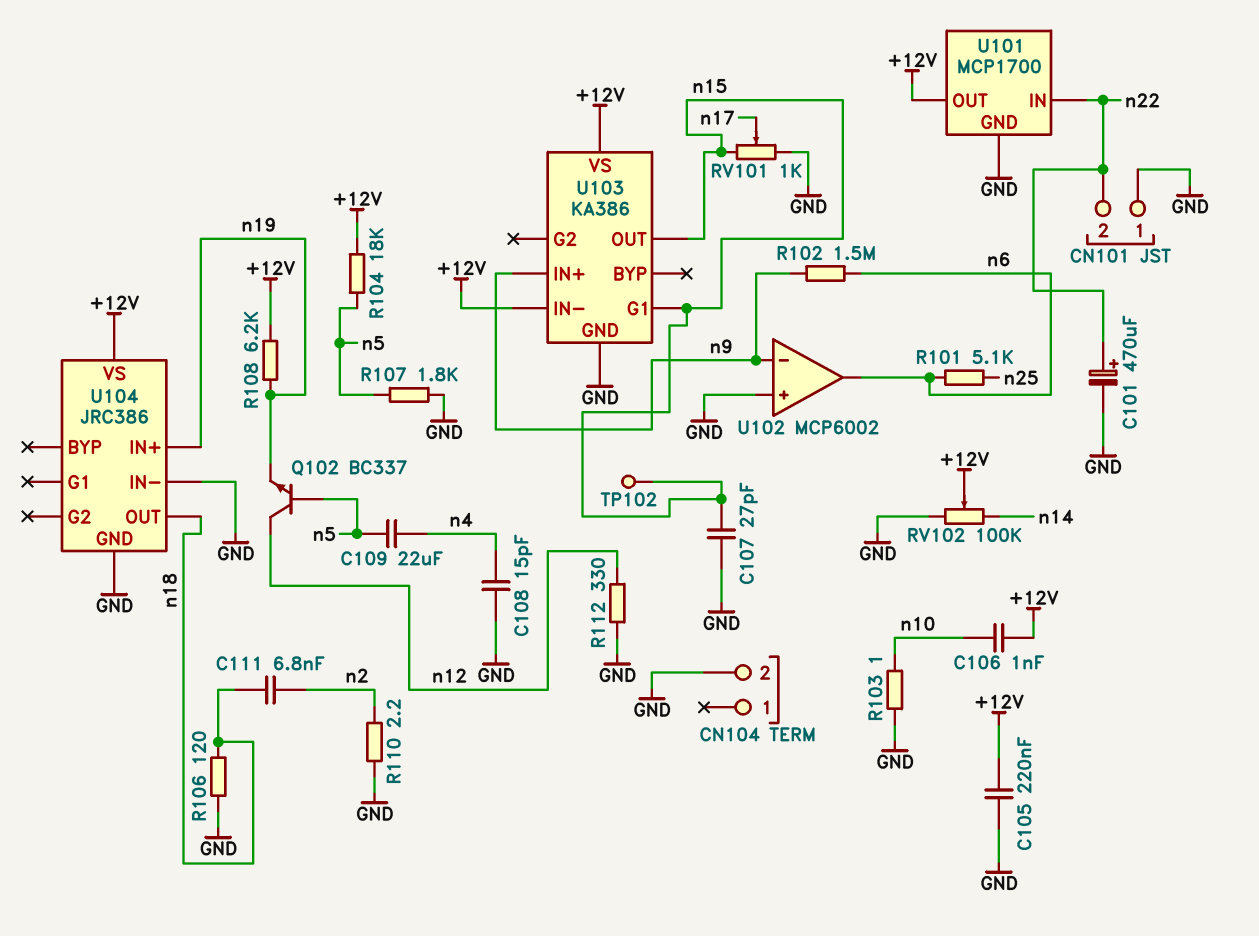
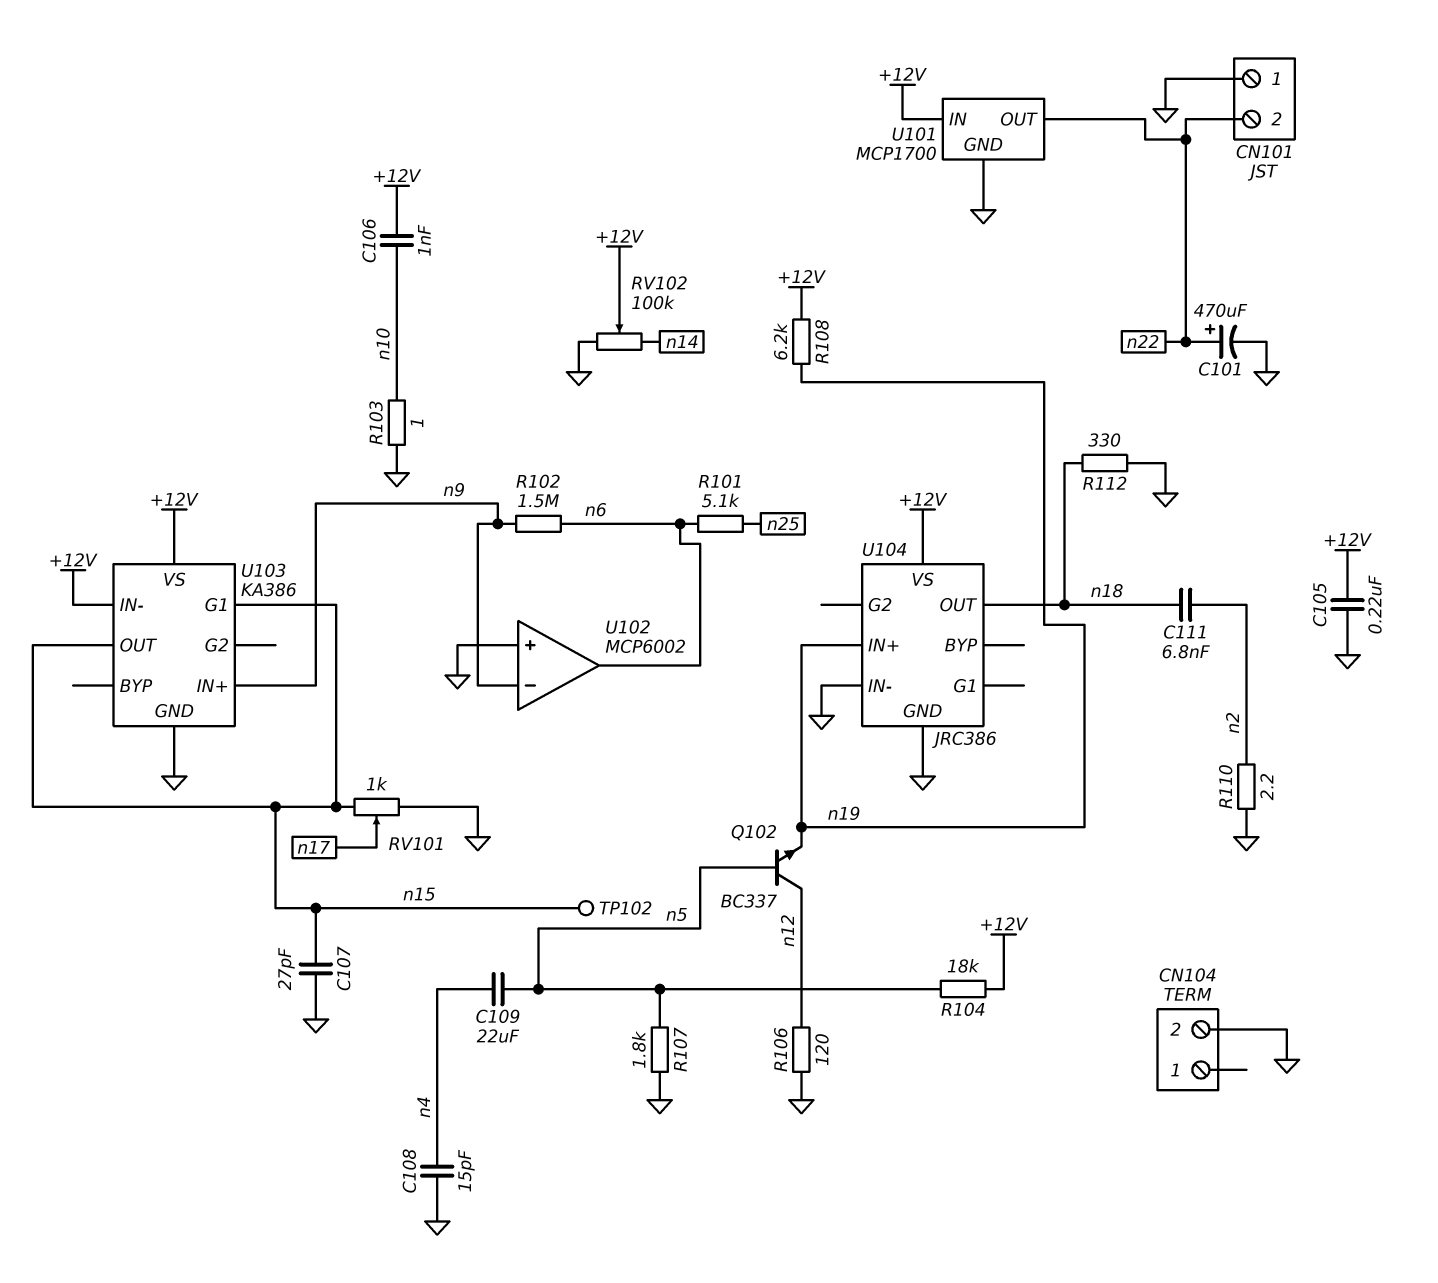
R106: 120 (GND, n18) -> 120 (GND, n12)
R112: 330 (GND, n12) -> 330 (GND, n18)
U101 pin IN: n22 -> +12V
U101 pin OUT: +12V -> n22

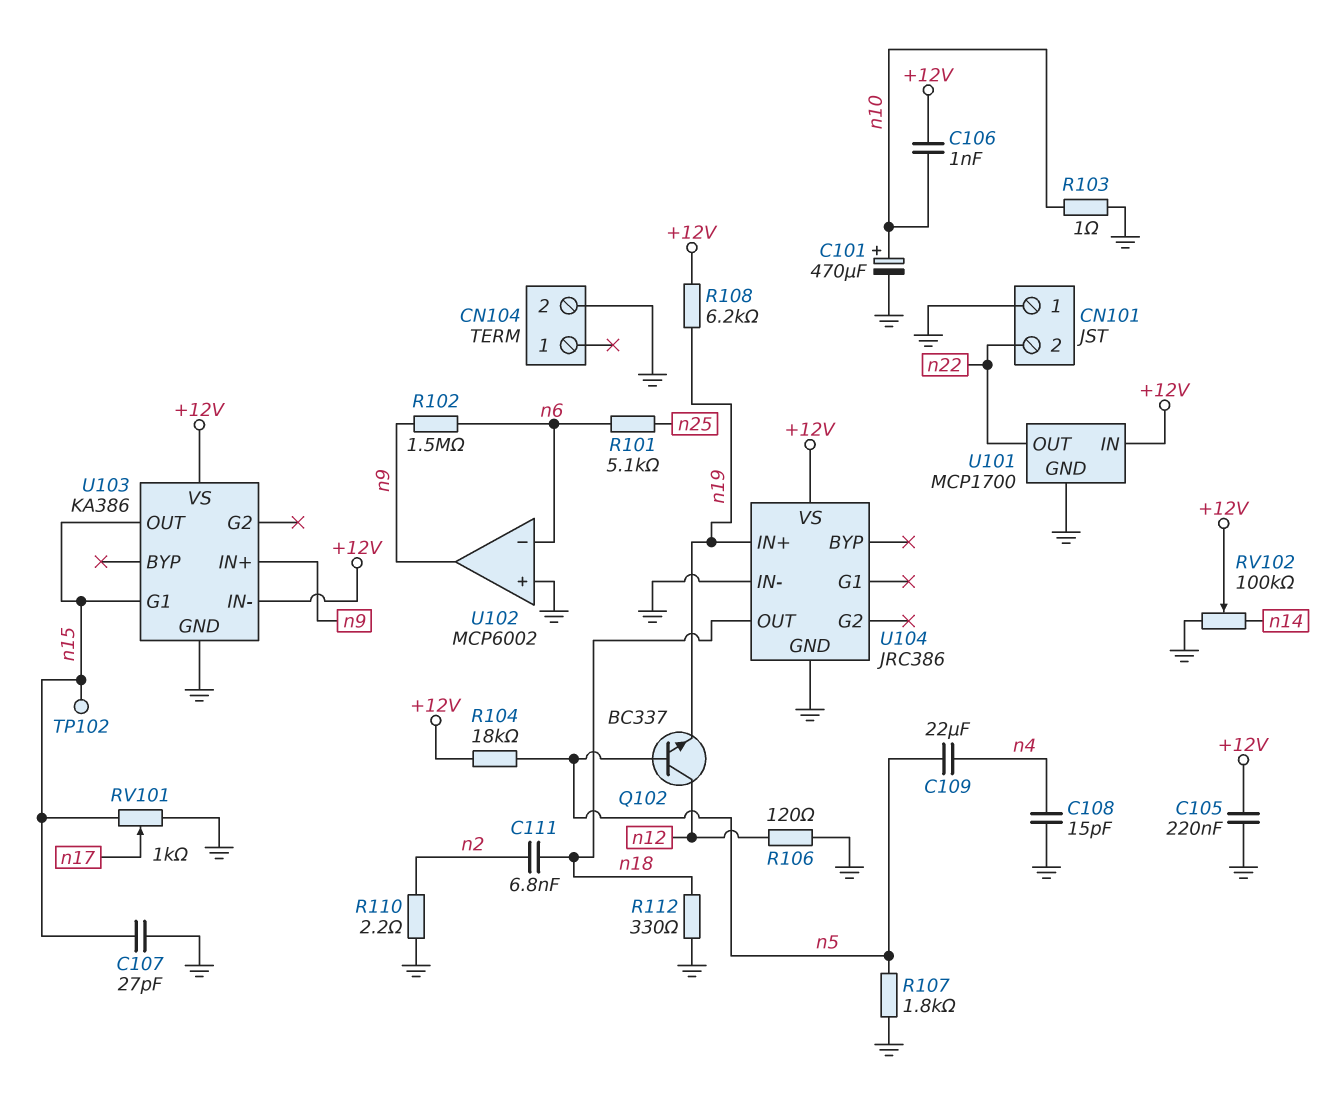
C101: 470uF (plus n22, minus GND) -> 470uF (plus n10, minus GND)
U102 pin in-: n9 -> n6
U102 pin out: n6 -> n9

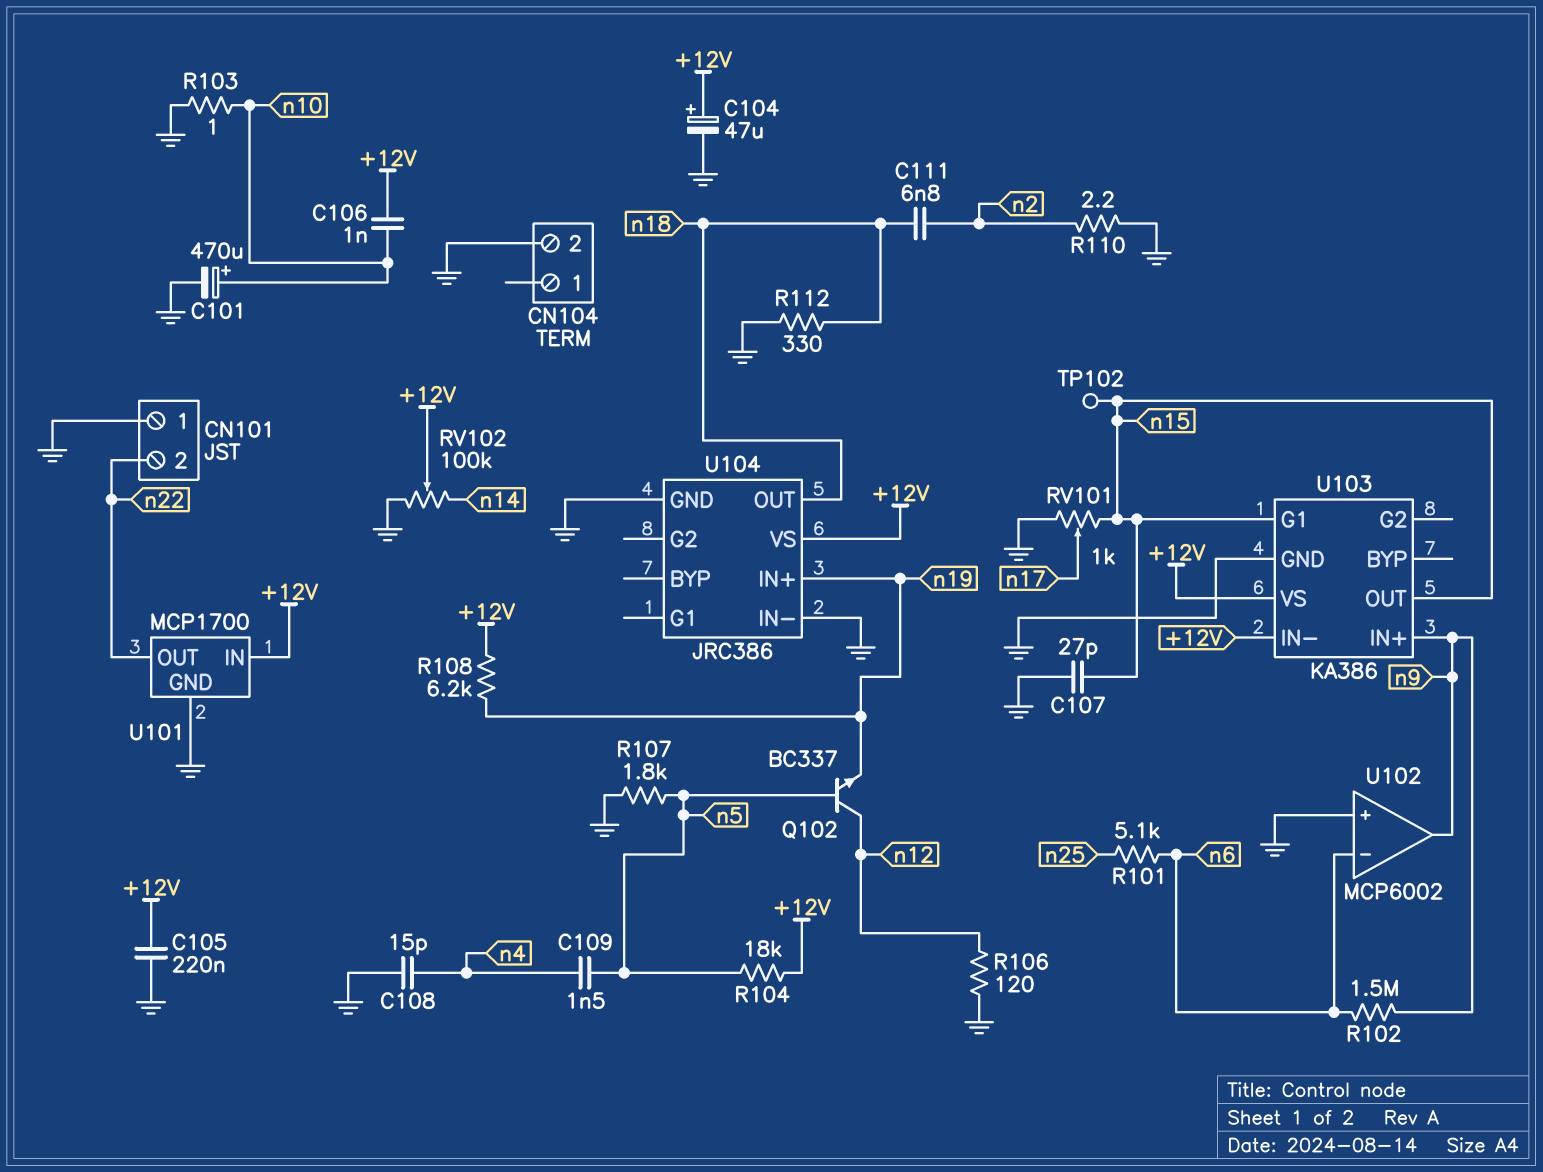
C104: none -> 47uF (plus +12V, minus GND)
C109: 22uF (n4, n5) -> 1.5nF (n4, n5)

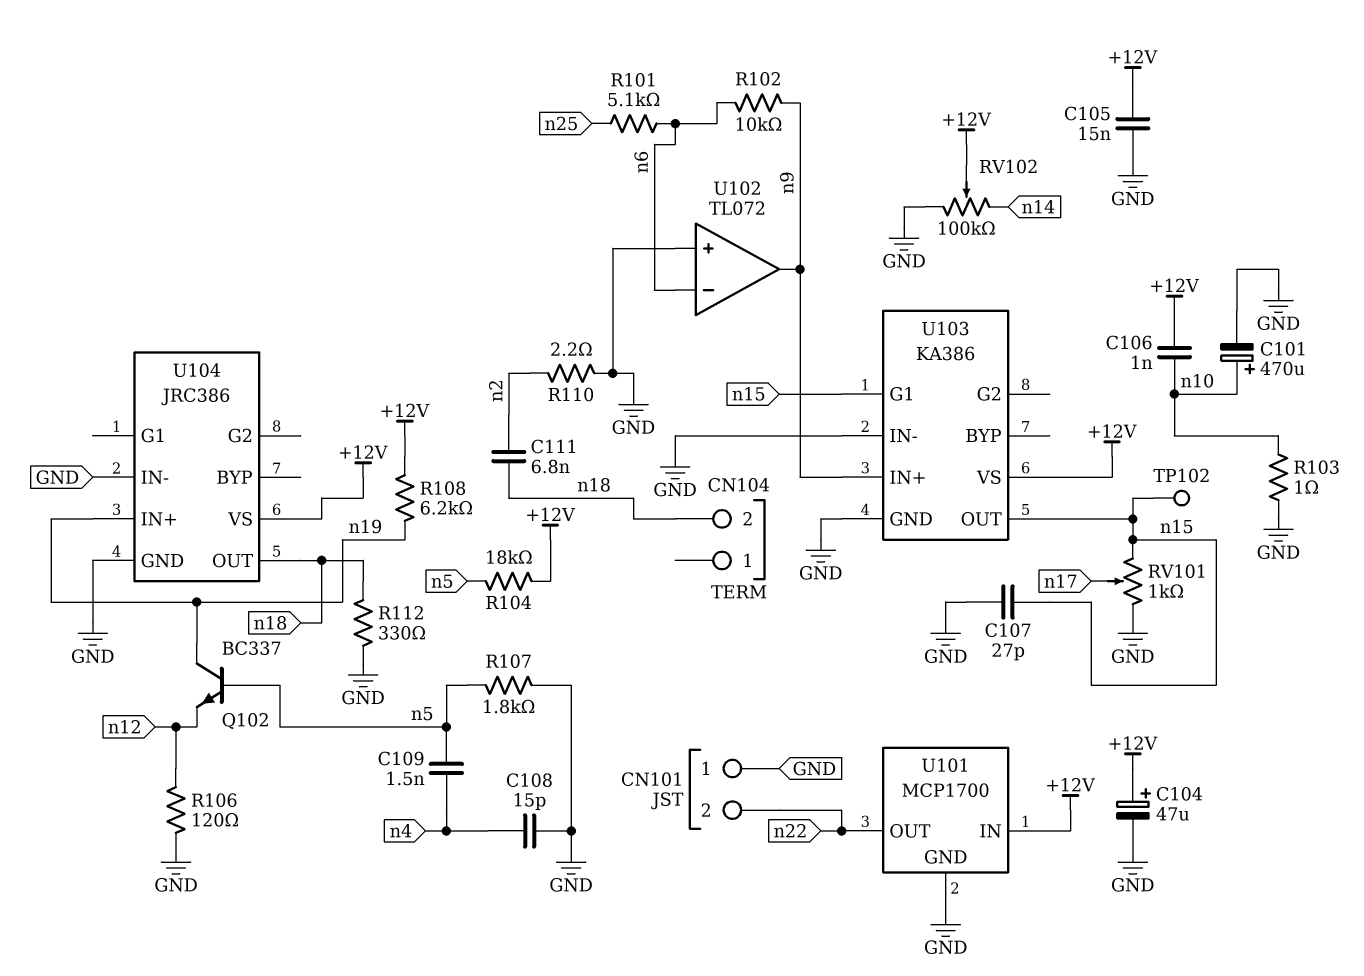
C105: 220nF (+12V, GND) -> 15nF (+12V, GND)
CN104 pin 2: GND -> n18
Q102: NPN BC337 (B n5, C n12, E n19) -> NPN BC337 (B n5, C n19, E n12)
R102: 1.5M (n6, n9) -> 10k (n6, n9)
U102: MCP6002 -> TL072
U103 pin IN-: +12V -> GND

